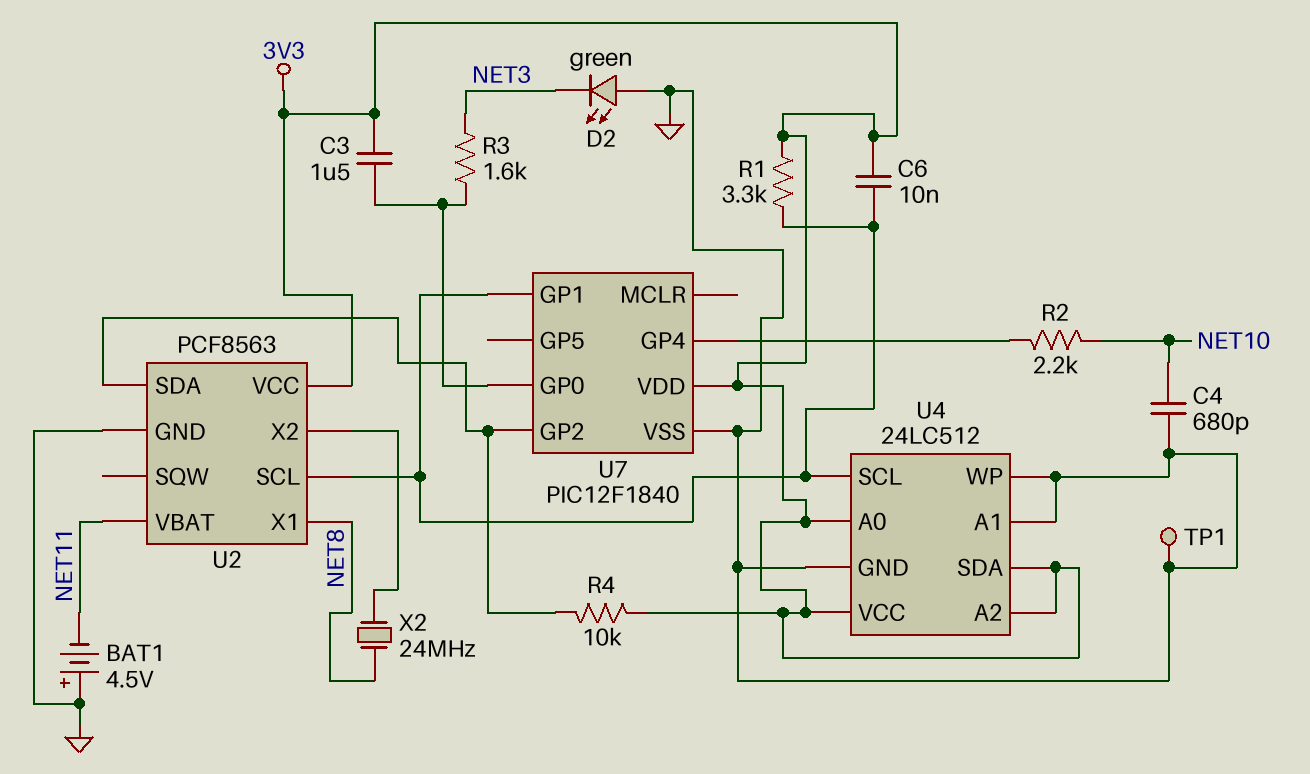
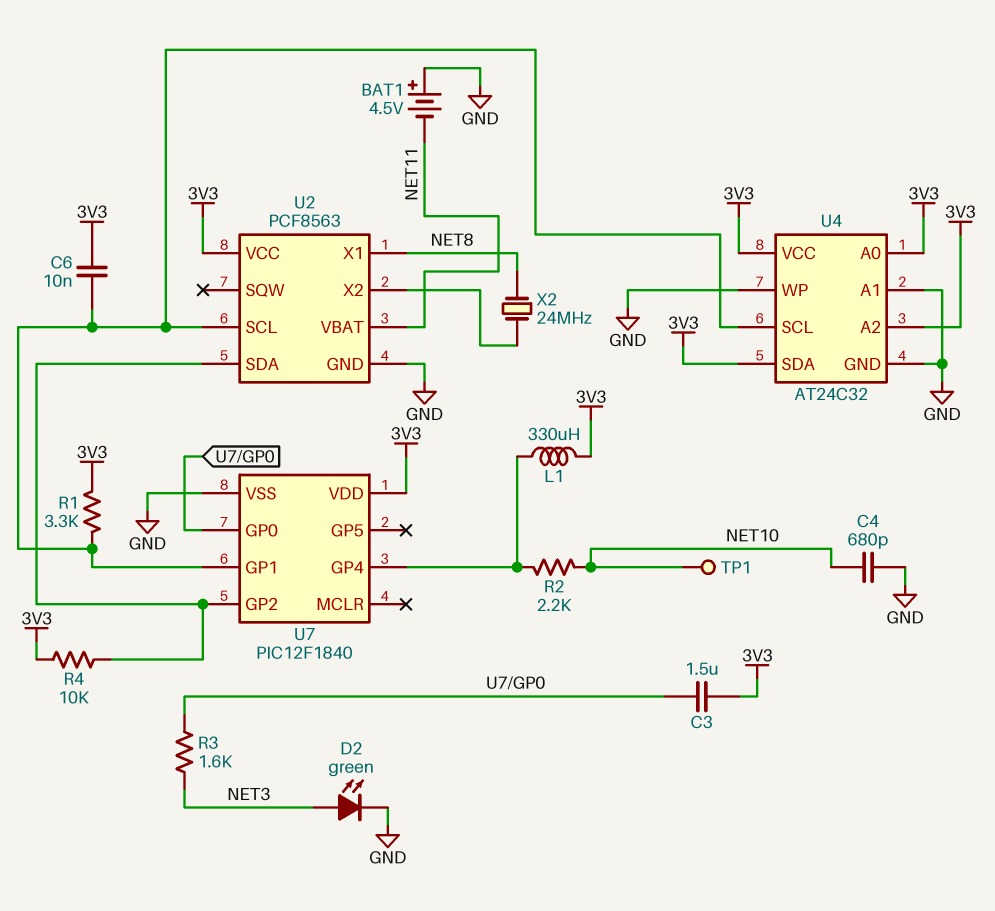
D2: LED green (A GND, K NET3) -> LED green (A NET3, K GND)
L1: none -> 330uH (3V3, U7/GP4)
TP1: test point (GND) -> test point (NET10)
U4: 24LC512 -> AT24C32

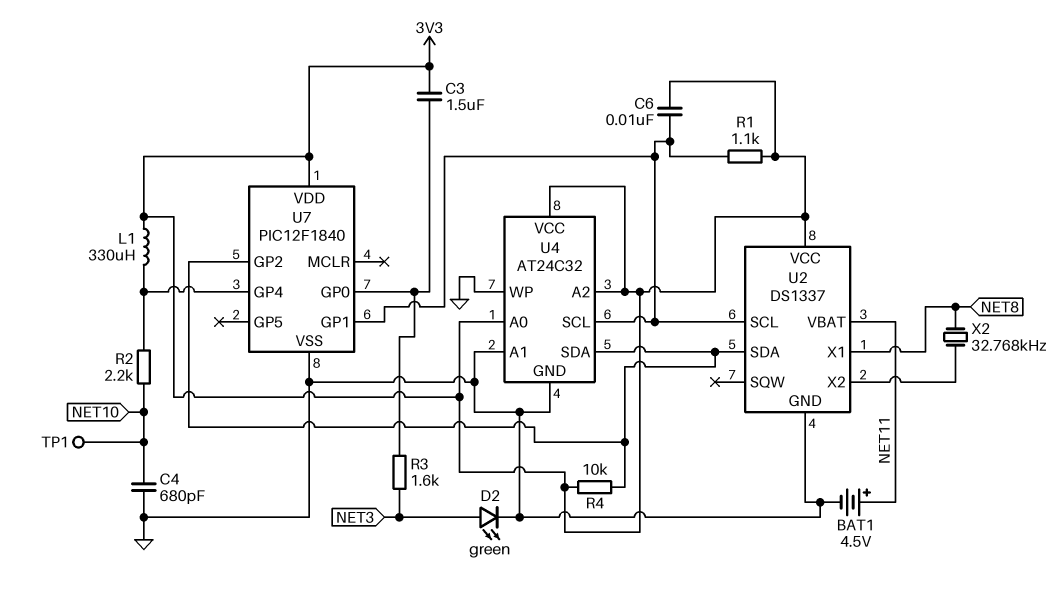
BAT1: 4.5V (plus GND, minus NET11) -> 4.5V (plus NET11, minus GND)
R1: 3.3k (3V3, U2/SCL) -> 1.1k (3V3, U2/SCL)
U2: PCF8563 -> DS1337
U4 pin SDA: 3V3 -> U2/SDA
X2: 24MHz (NET8, U2/X2) -> 32.768kHz (NET8, U2/X2)

